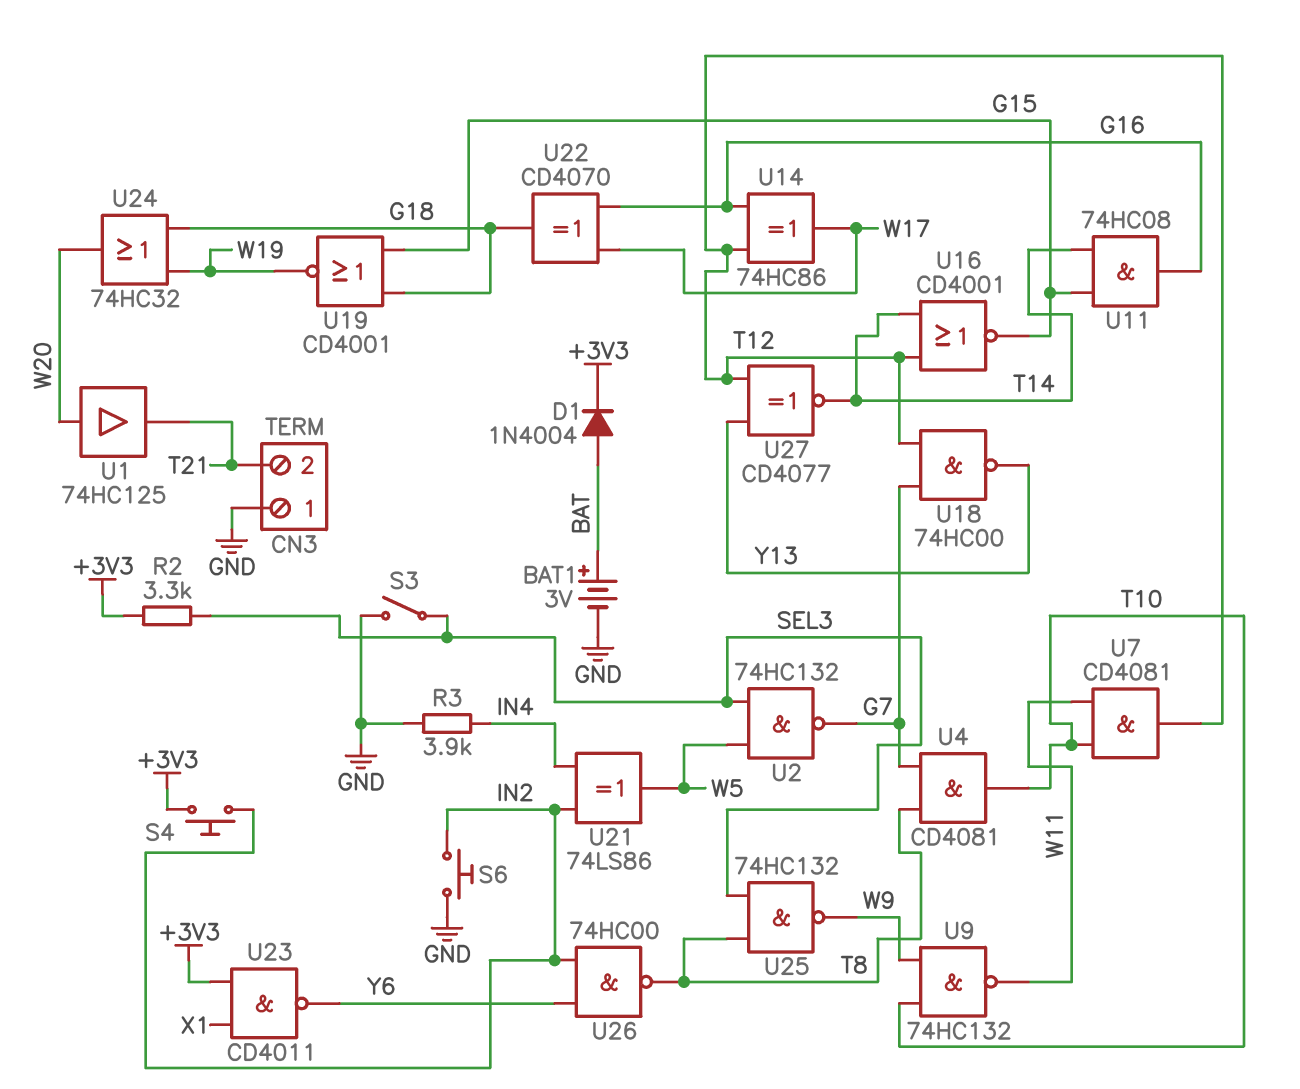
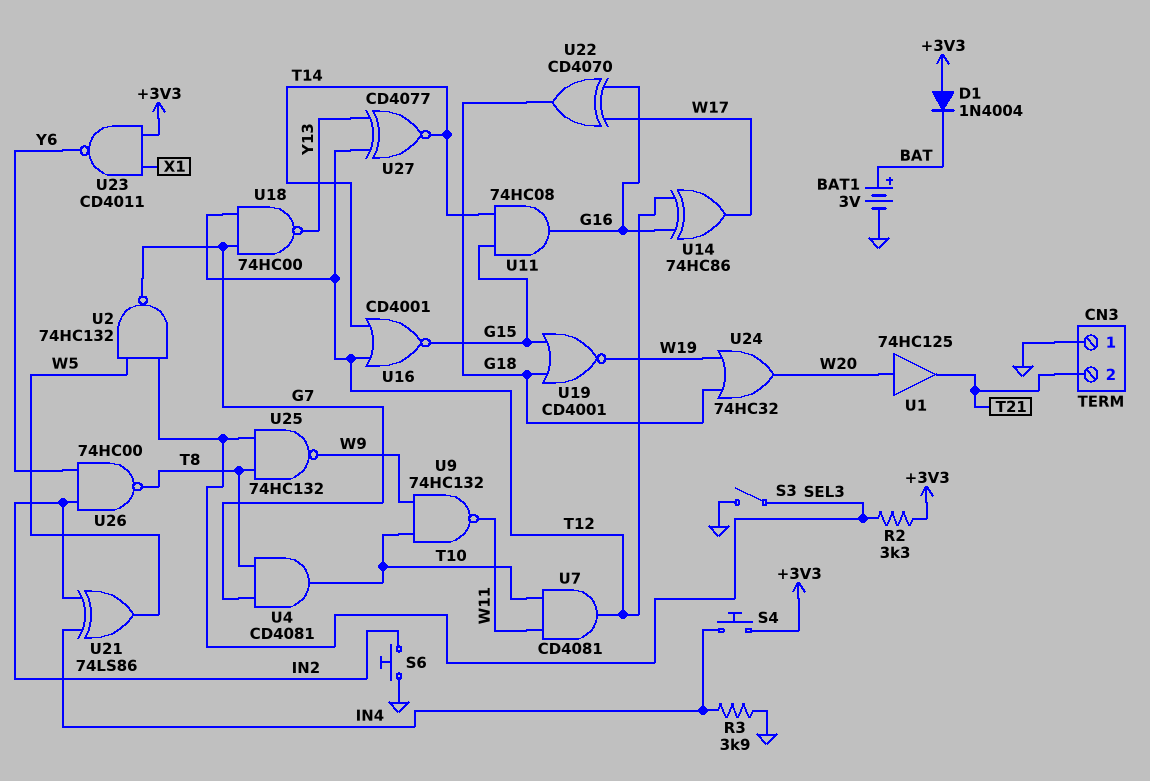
D1: diode 1N4004 (A BAT, K +3V3) -> diode 1N4004 (A +3V3, K BAT)
S4: button (+3V3, IN2) -> button (+3V3, IN4)

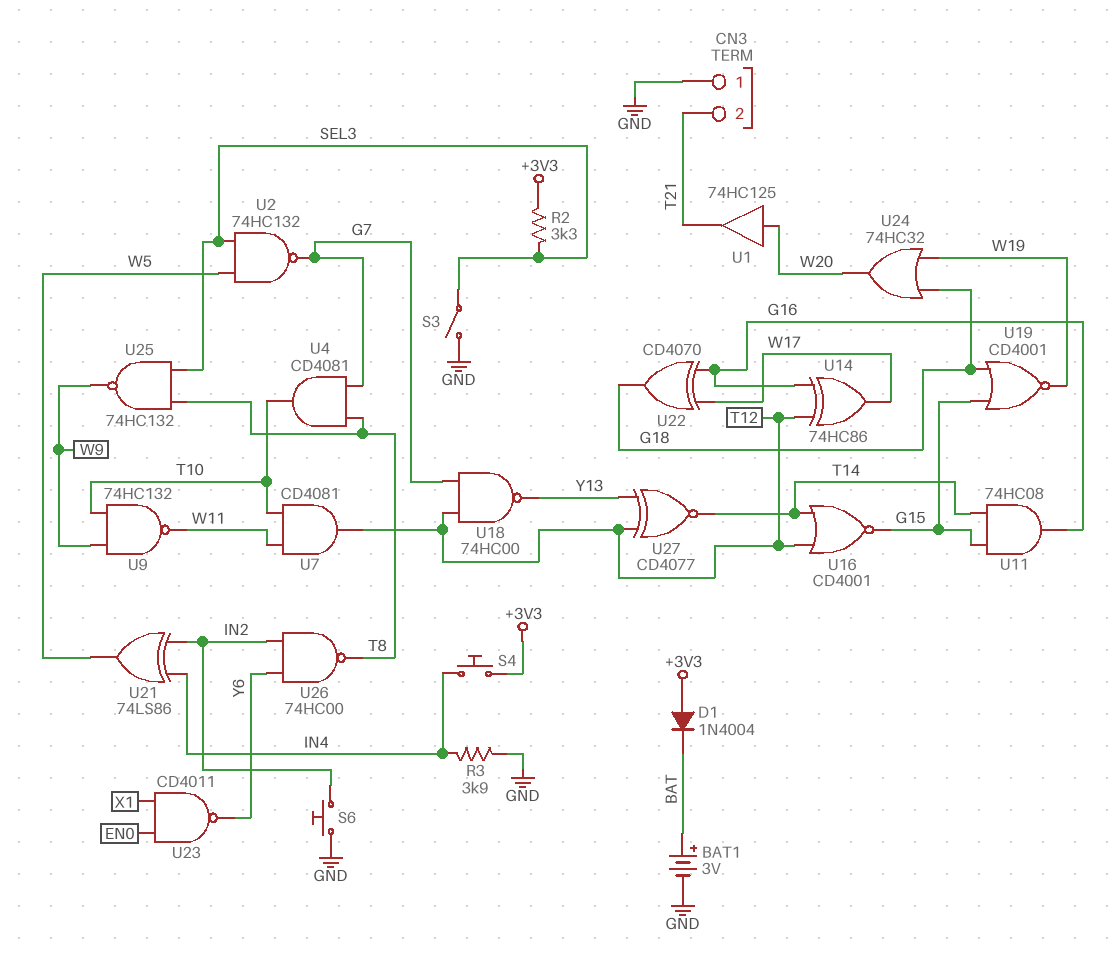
U23: NAND CD4011 (in +3V3, in X1, out Y6) -> NAND CD4011 (in EN0, in X1, out Y6)

